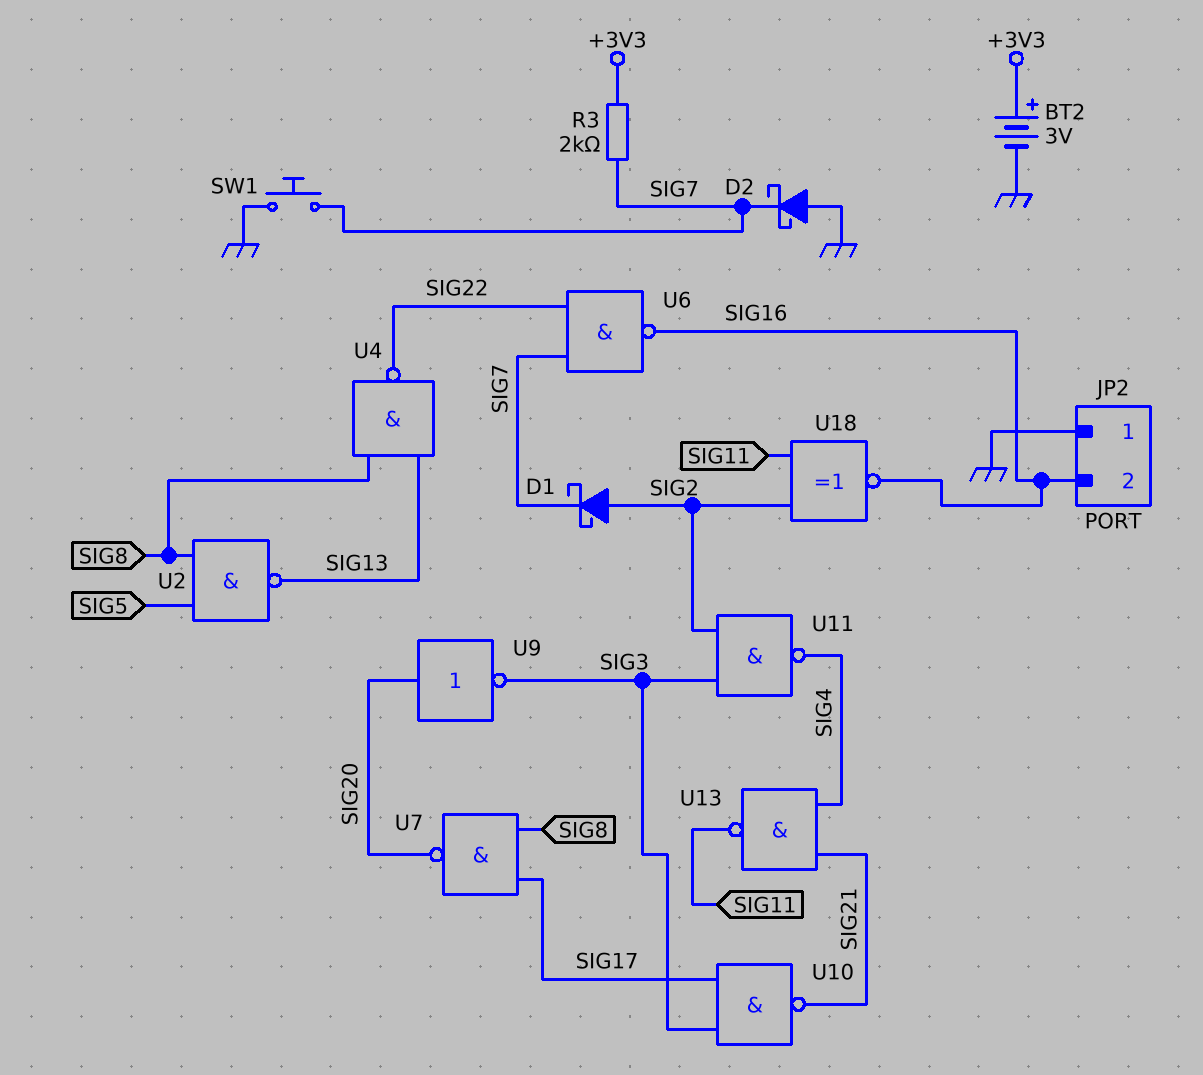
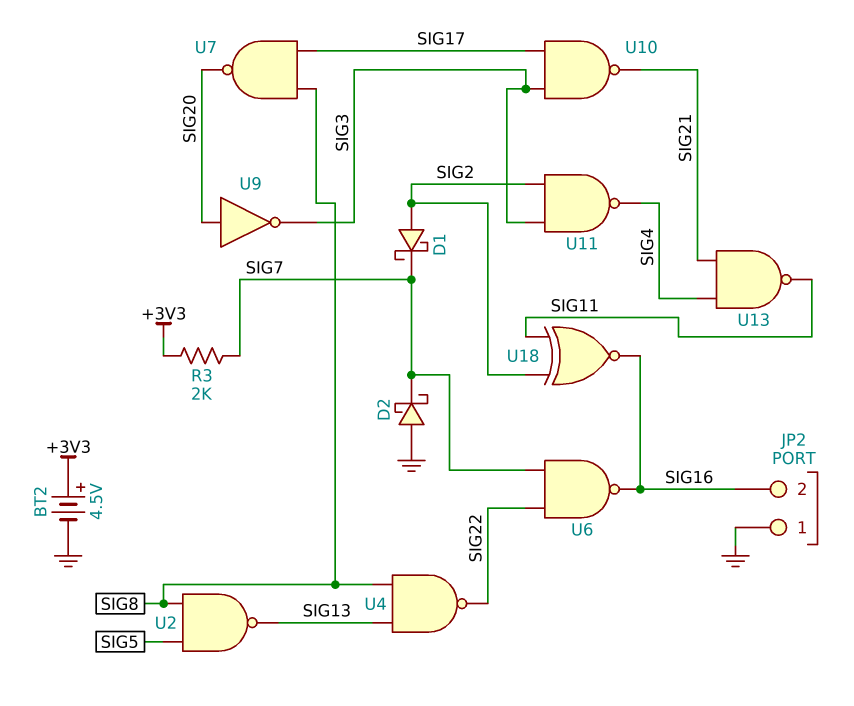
BT2: 3V (plus +3V3, minus GND) -> 4.5V (plus +3V3, minus GND)
SW1: button (GND, SIG7) -> none

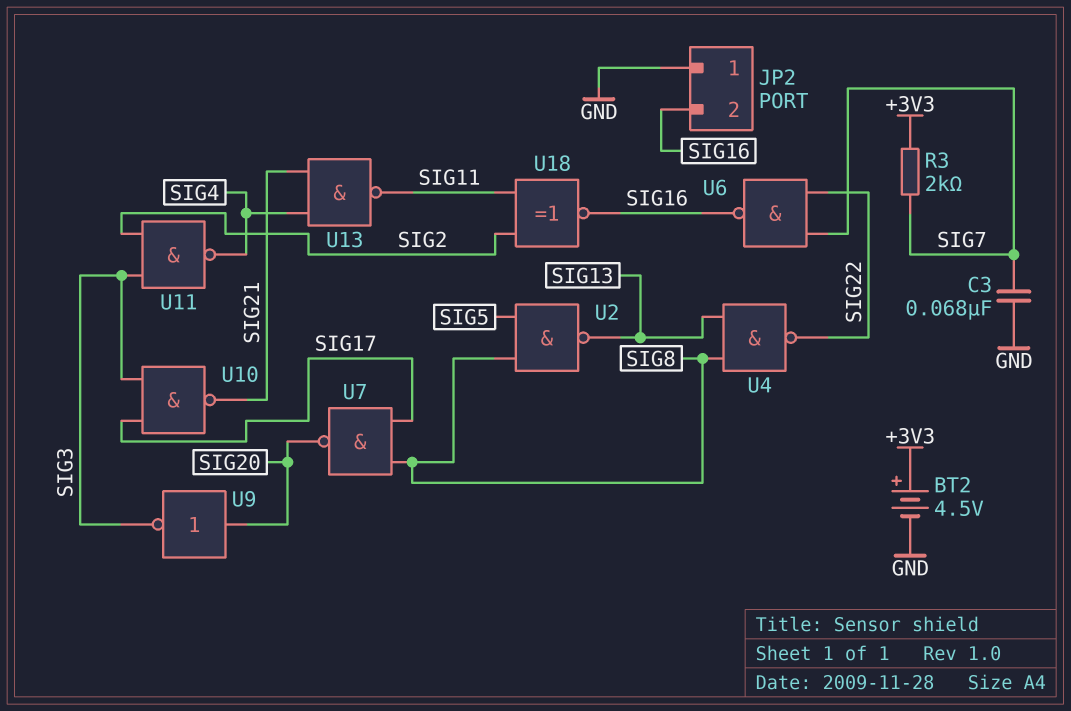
C3: none -> 68nF (GND, SIG7)
D1: schottky (A SIG2, K SIG7) -> none
D2: schottky (A GND, K SIG7) -> none

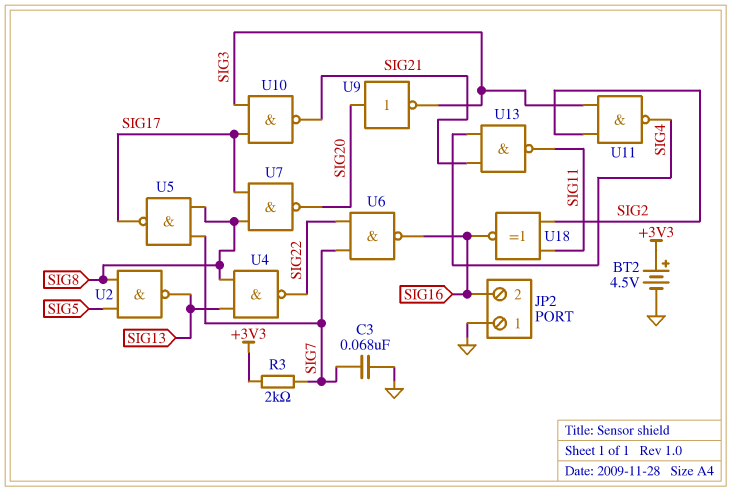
U5: none -> NAND (in SIG7, in SIG8, out SIG17)

